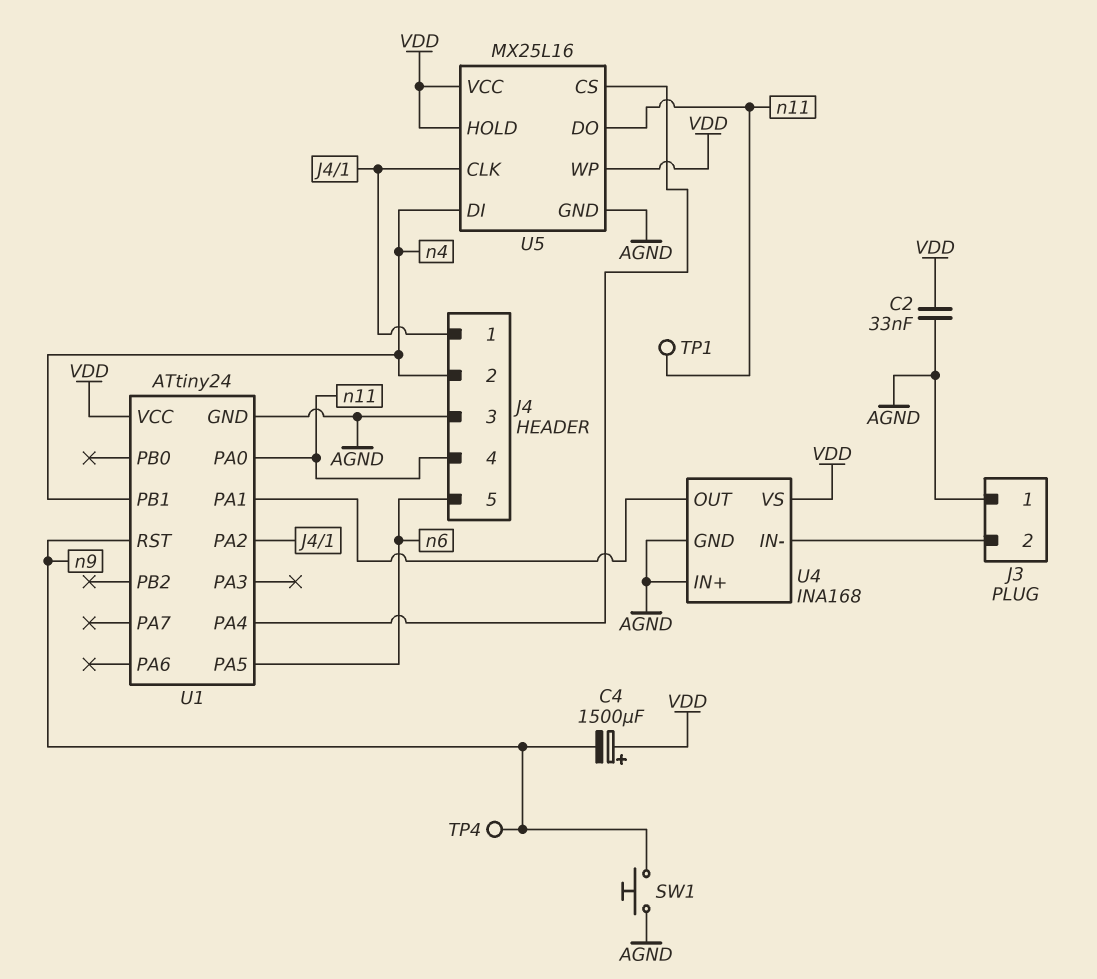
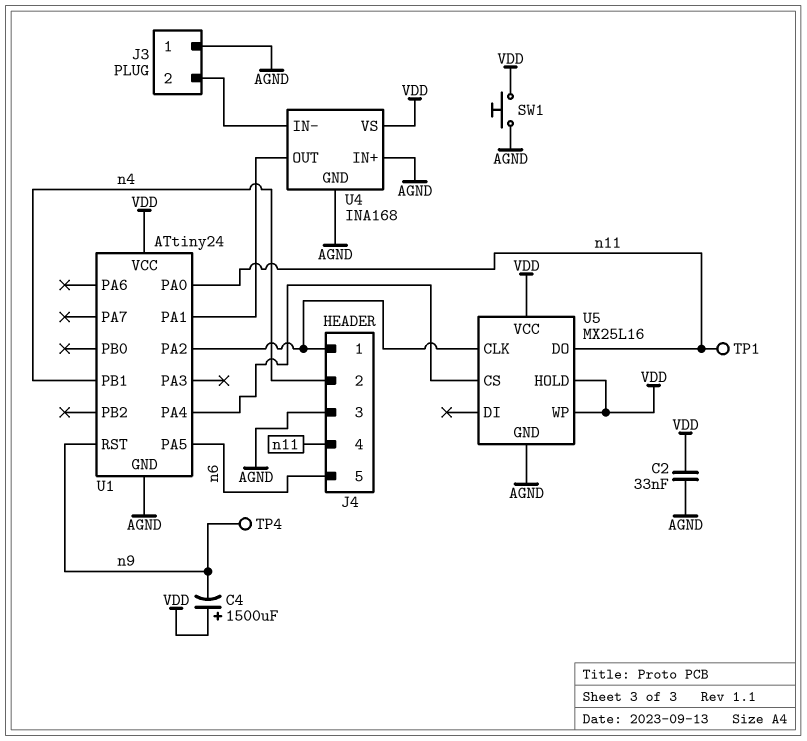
SW1: button (AGND, n9) -> button (AGND, VDD)
U5 pin DI: n4 -> none

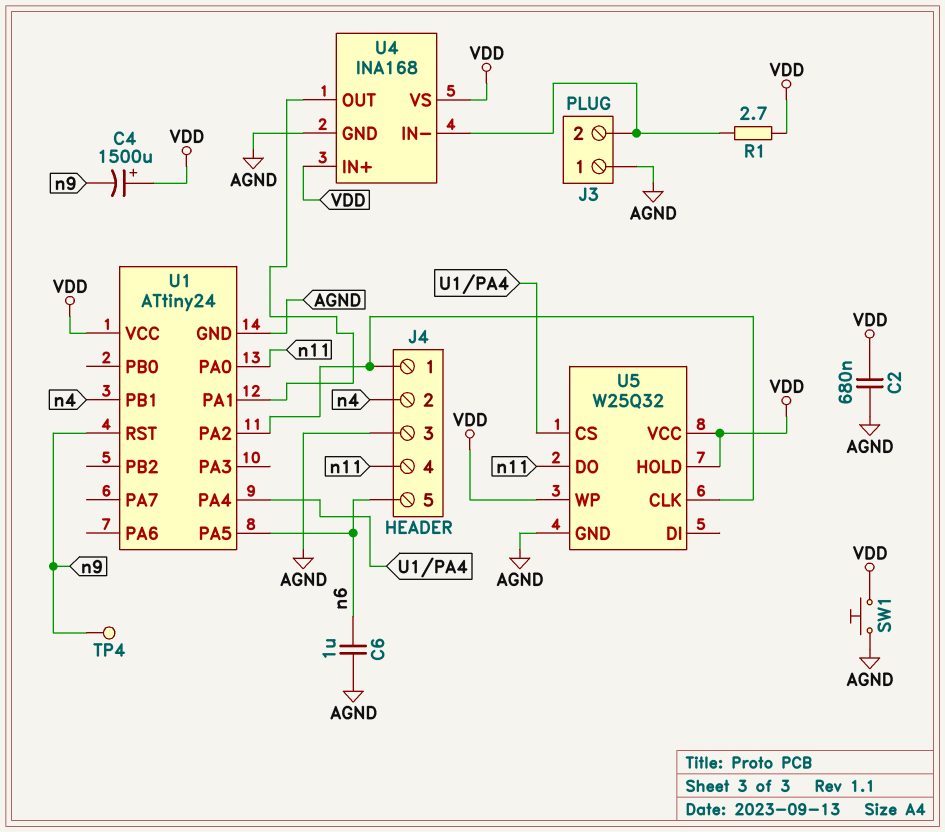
C2: 33nF (AGND, VDD) -> 680nF (AGND, VDD)
C6: none -> 1uF (AGND, n6)
R1: none -> 2.7 (J3/2, VDD)
TP1: test point (n11) -> none
U4 pin IN+: AGND -> VDD
U5: MX25L16 -> W25Q32

